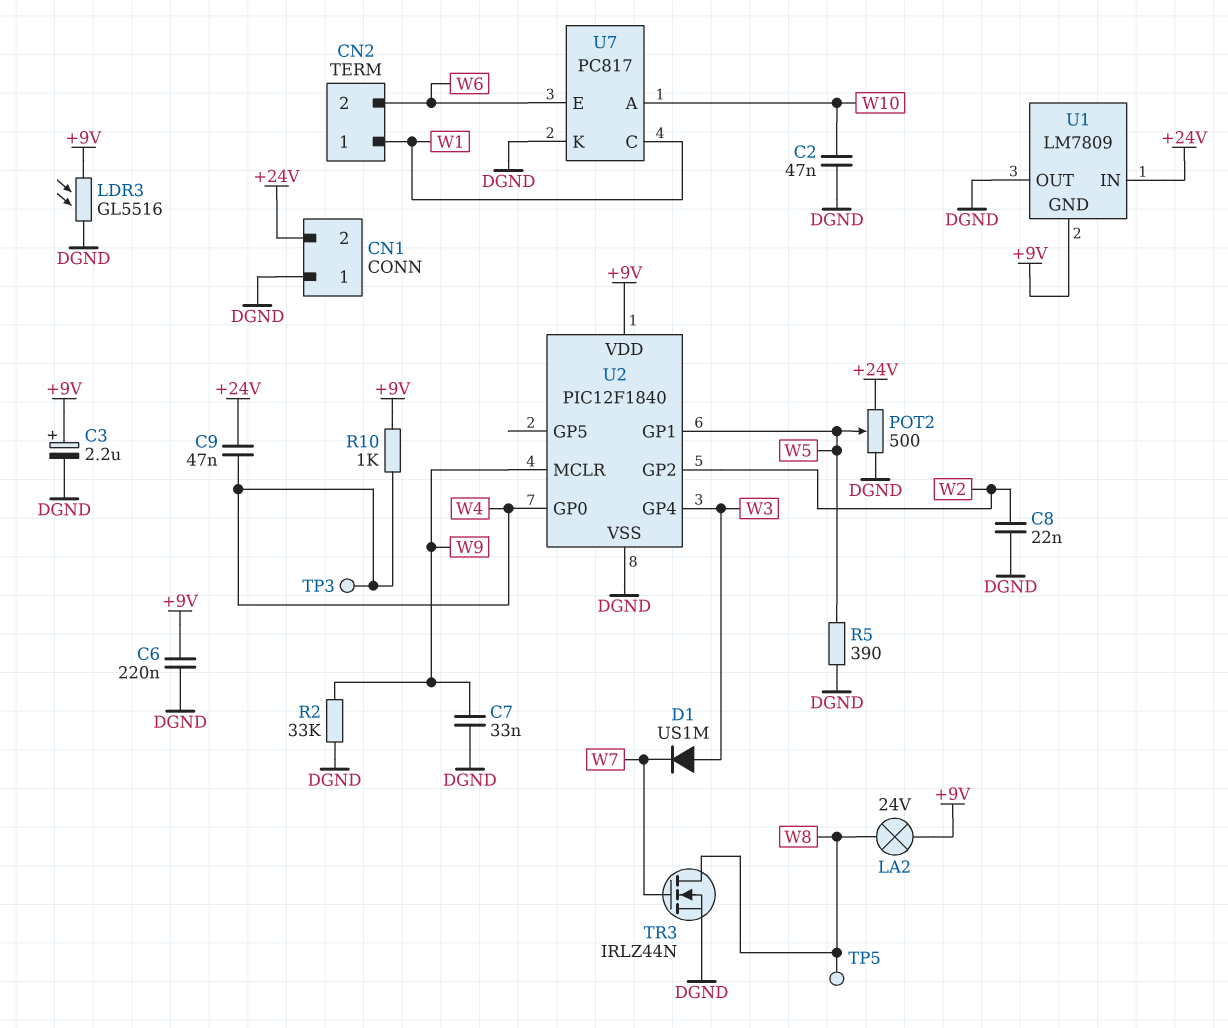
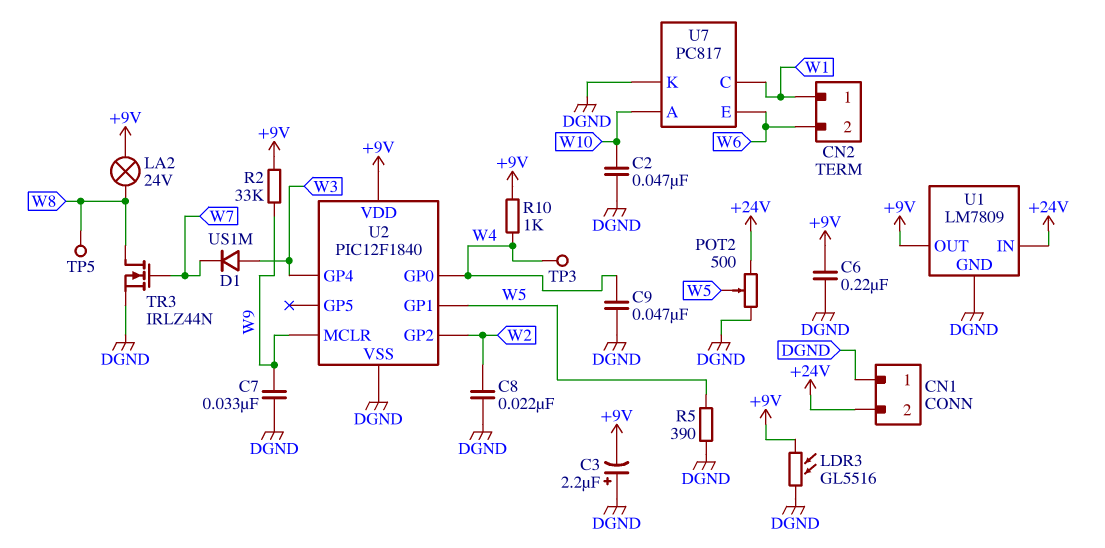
C3: 2.2uF (plus +9V, minus DGND) -> 2.2uF (plus DGND, minus +9V)
C9: 47nF (+24V, W4) -> 47nF (DGND, W4)
R2: 33k (DGND, W9) -> 33k (+9V, W9)
U1 pin GND: +9V -> DGND
U1 pin OUT: DGND -> +9V

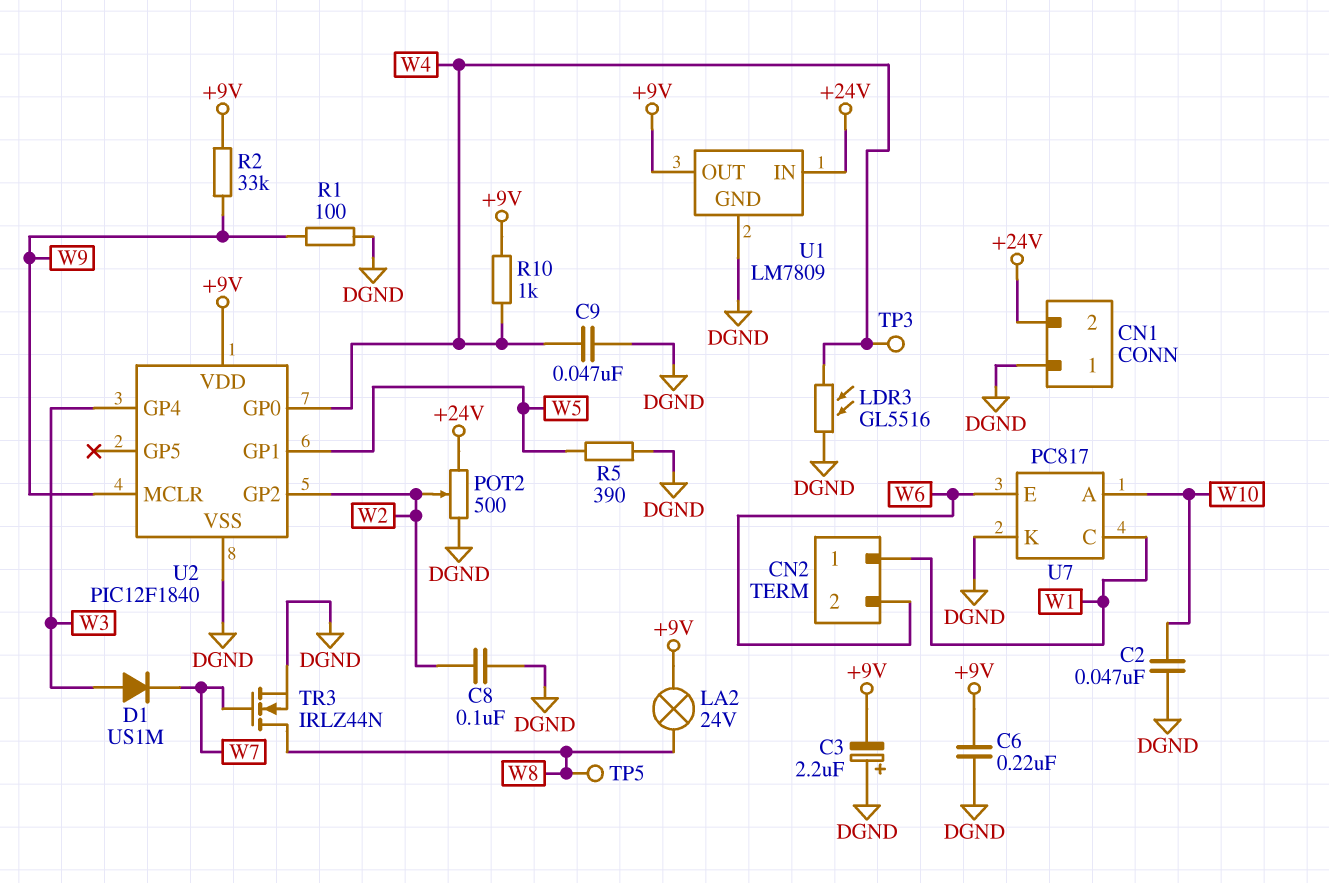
C7: 33nF (DGND, W9) -> none
C8: 22nF (DGND, W2) -> 100nF (DGND, W2)
LDR3: GL5516 (+9V, DGND) -> GL5516 (DGND, W4)
POT2: 500 (+24V, DGND, wiper W5) -> 500 (+24V, DGND, wiper W2)
R1: none -> 100 (DGND, W9)

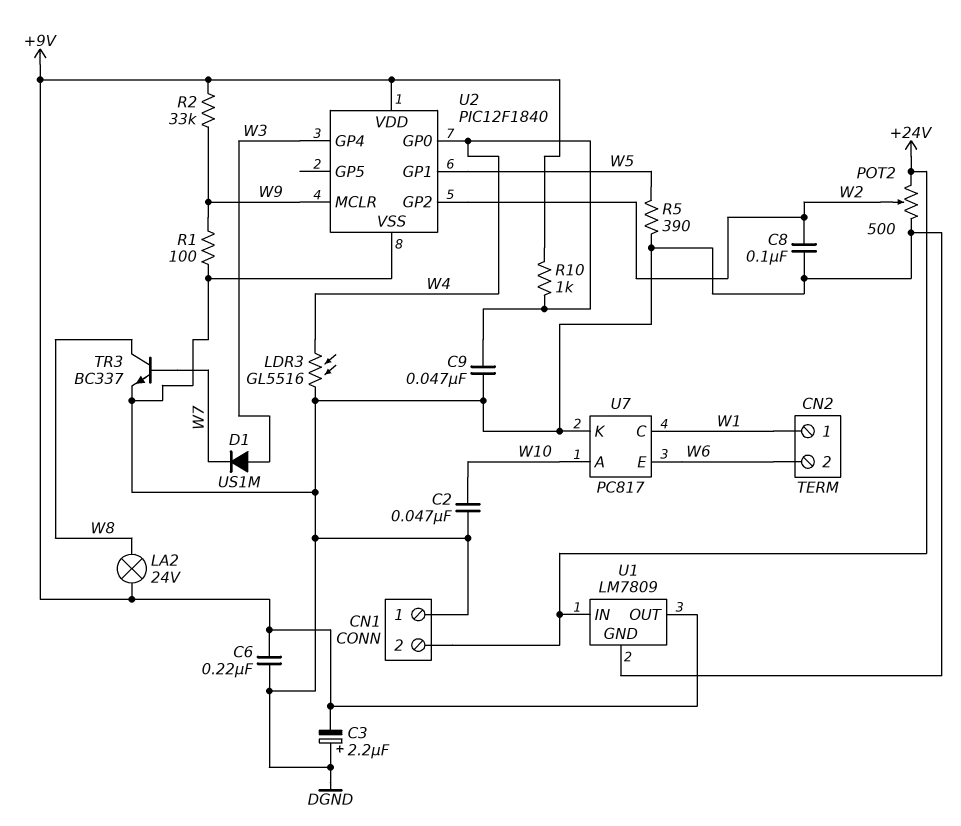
TP3: test point (W4) -> none
TP5: test point (W8) -> none
TR3: NMOS IRLZ44N (G W7, D W8, S DGND) -> NPN BC337 (B W7, C W8, E DGND)

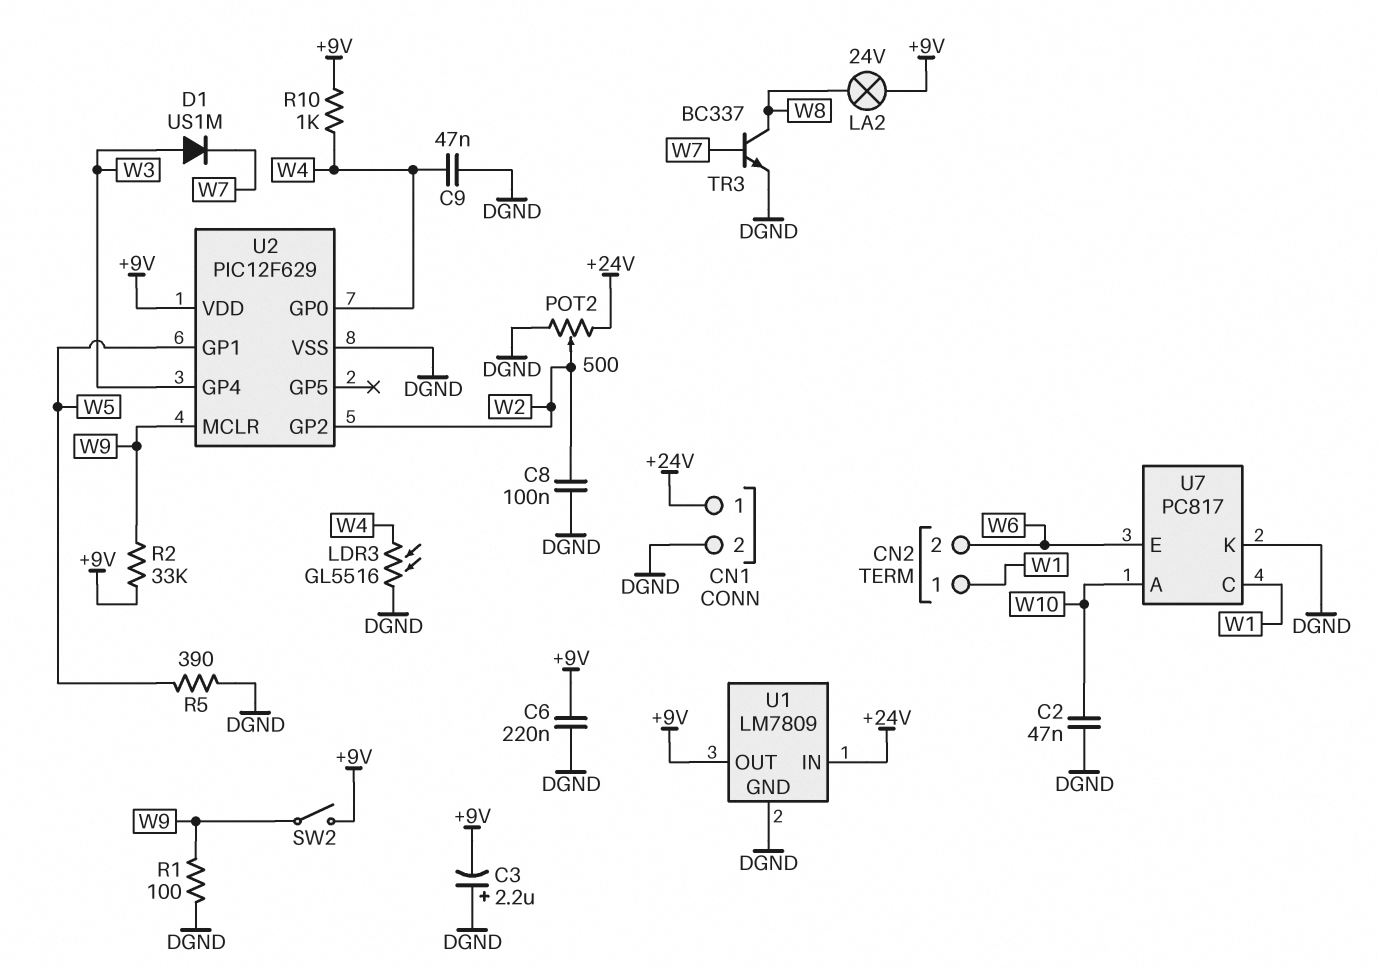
CN1 pin 1: DGND -> +24V
CN1 pin 2: +24V -> DGND
SW2: none -> switch (+9V, W9)
U2: PIC12F1840 -> PIC12F629

